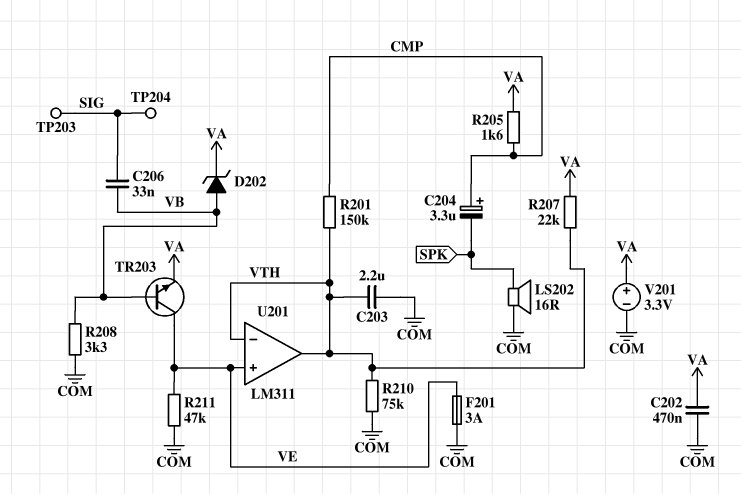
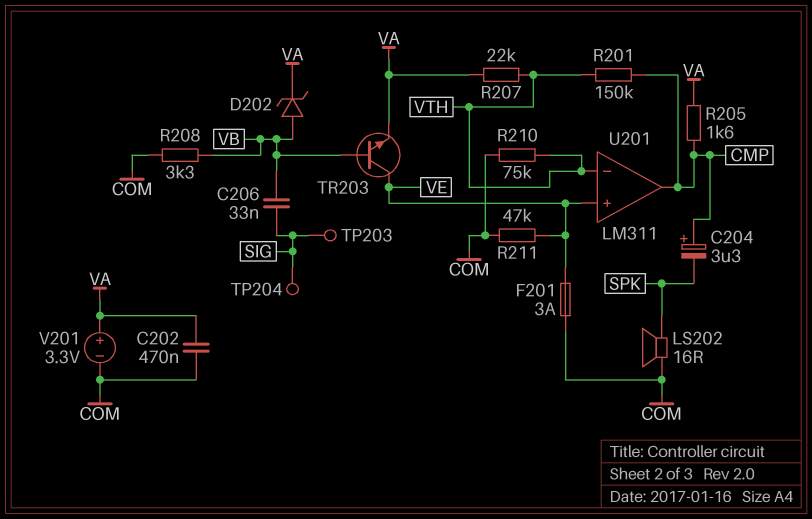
C203: 2.2uF (COM, VTH) -> none
U201 pin out: VTH -> CMP

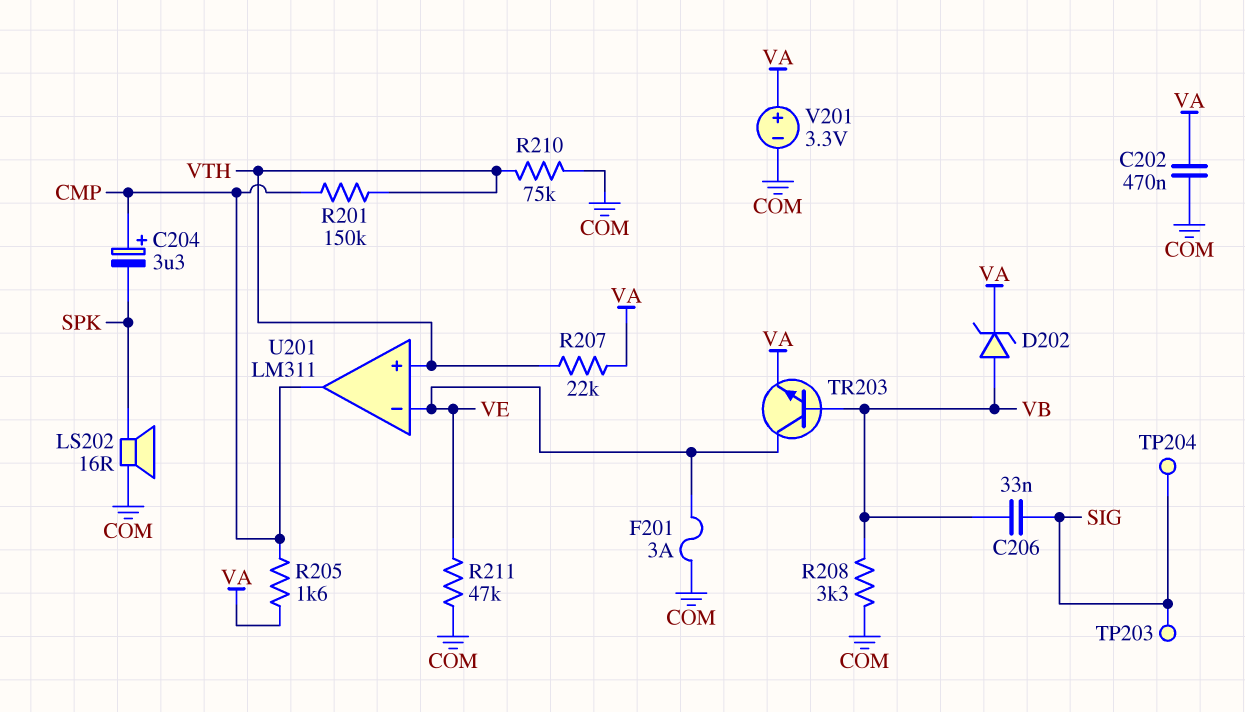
U201 pin in+: VE -> VTH
U201 pin in-: VTH -> VE

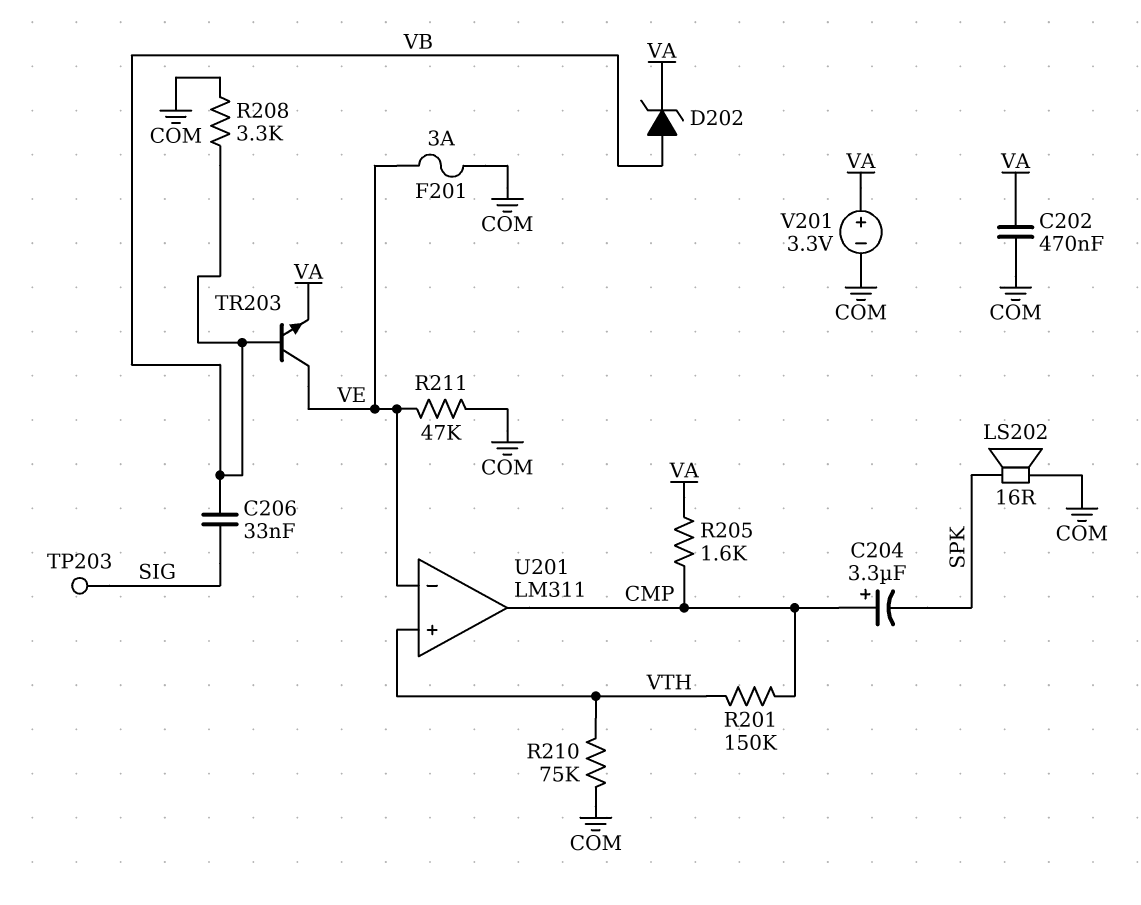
R207: 22k (VA, VTH) -> none
TP204: test point (SIG) -> none

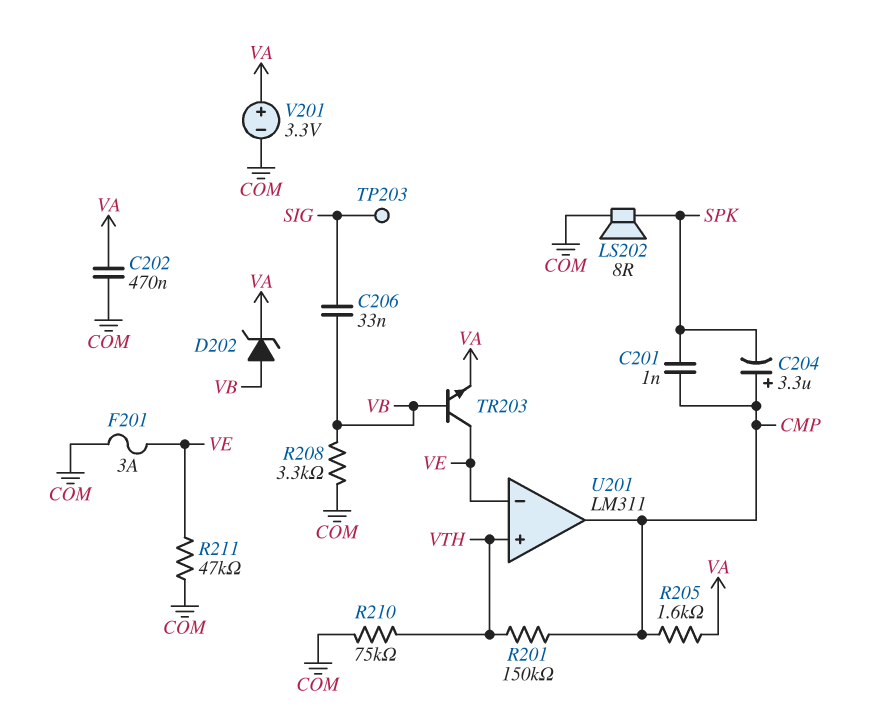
C201: none -> 1nF (CMP, SPK)
LS202: speaker 16R (COM, SPK) -> speaker 8R (COM, SPK)

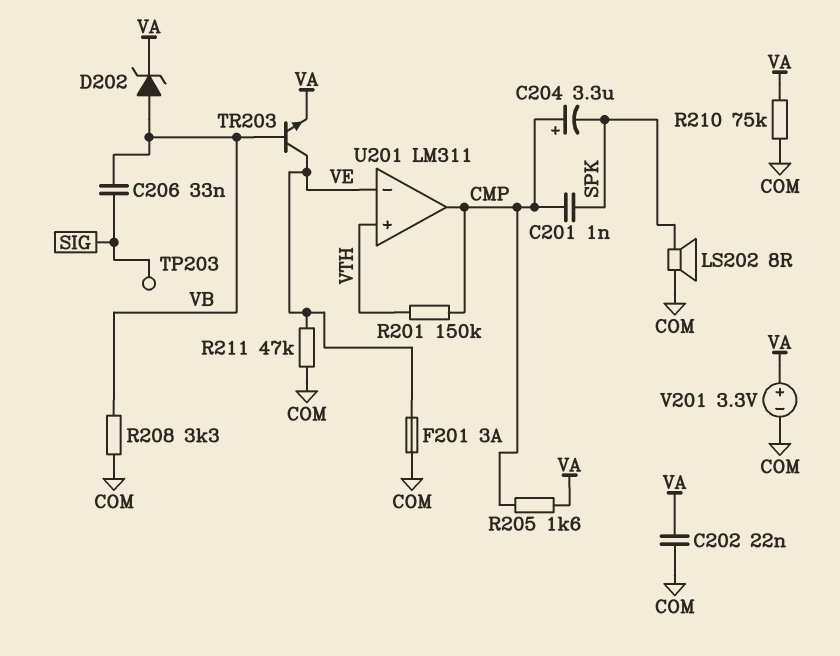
C202: 470nF (COM, VA) -> 22nF (COM, VA)
R210: 75k (COM, VTH) -> 75k (COM, VA)

